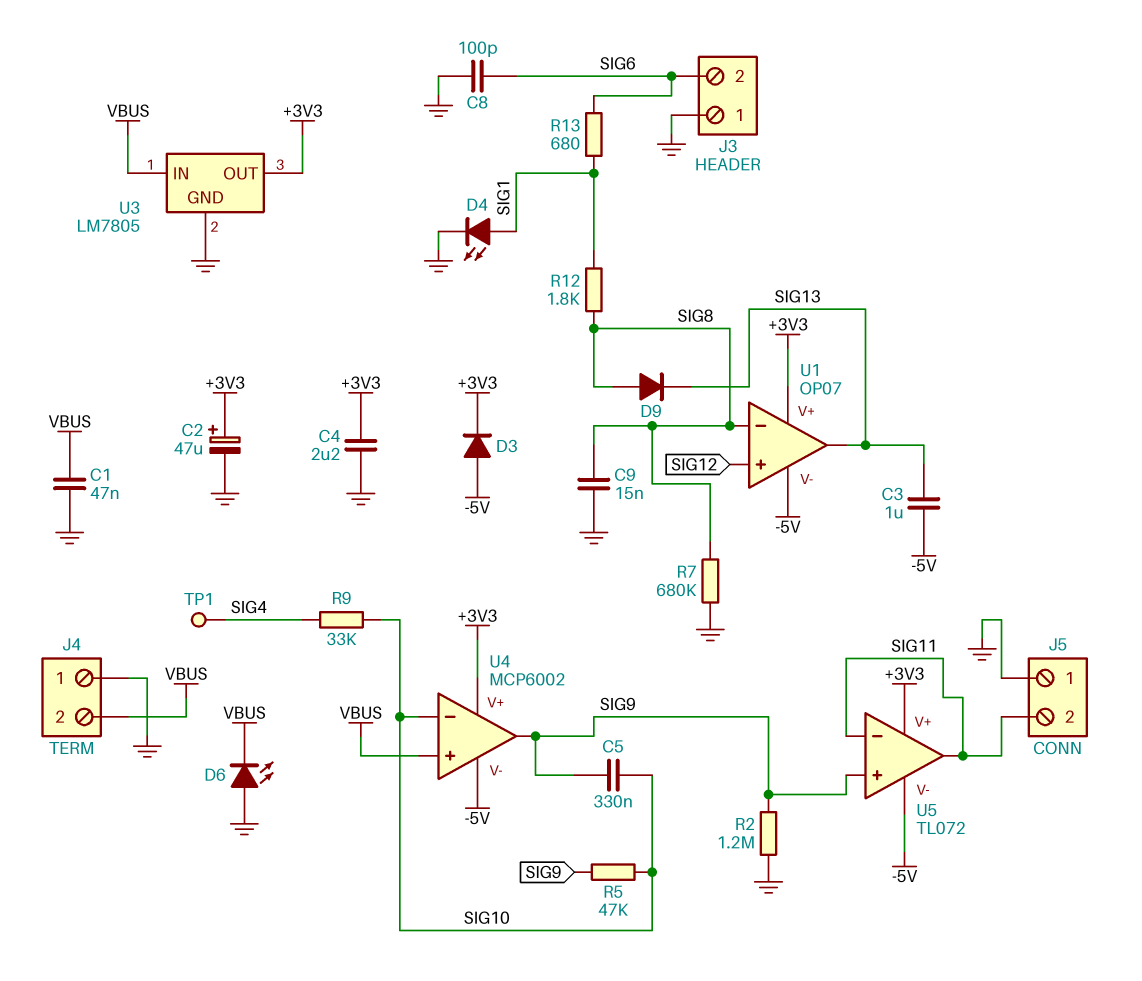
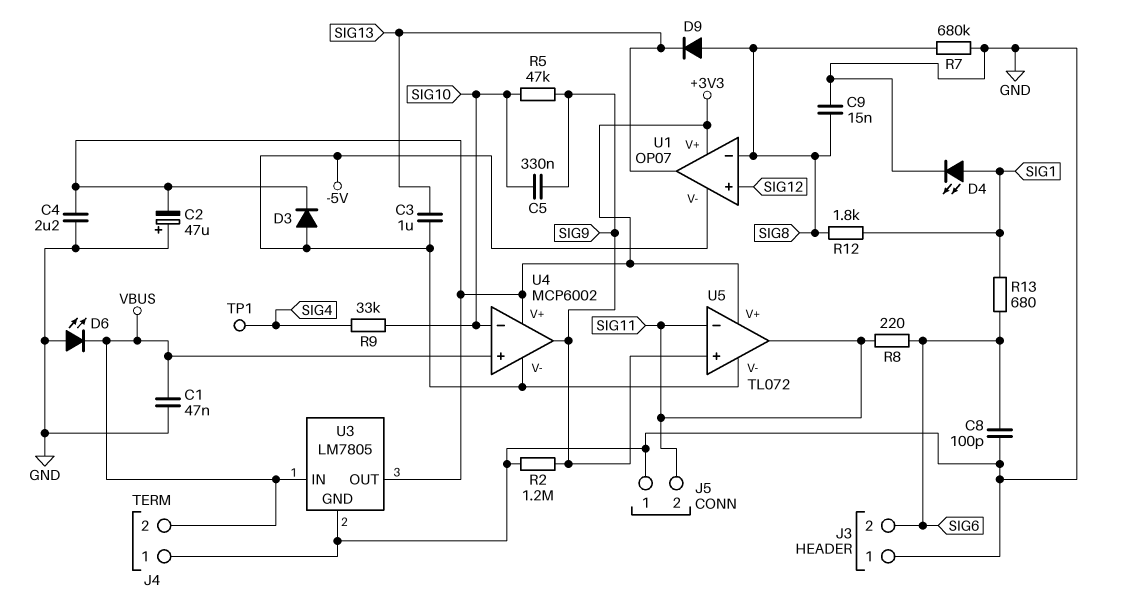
C2: 47uF (plus +3V3, minus GND) -> 47uF (plus GND, minus +3V3)
R8: none -> 220 (SIG6, SIG11)

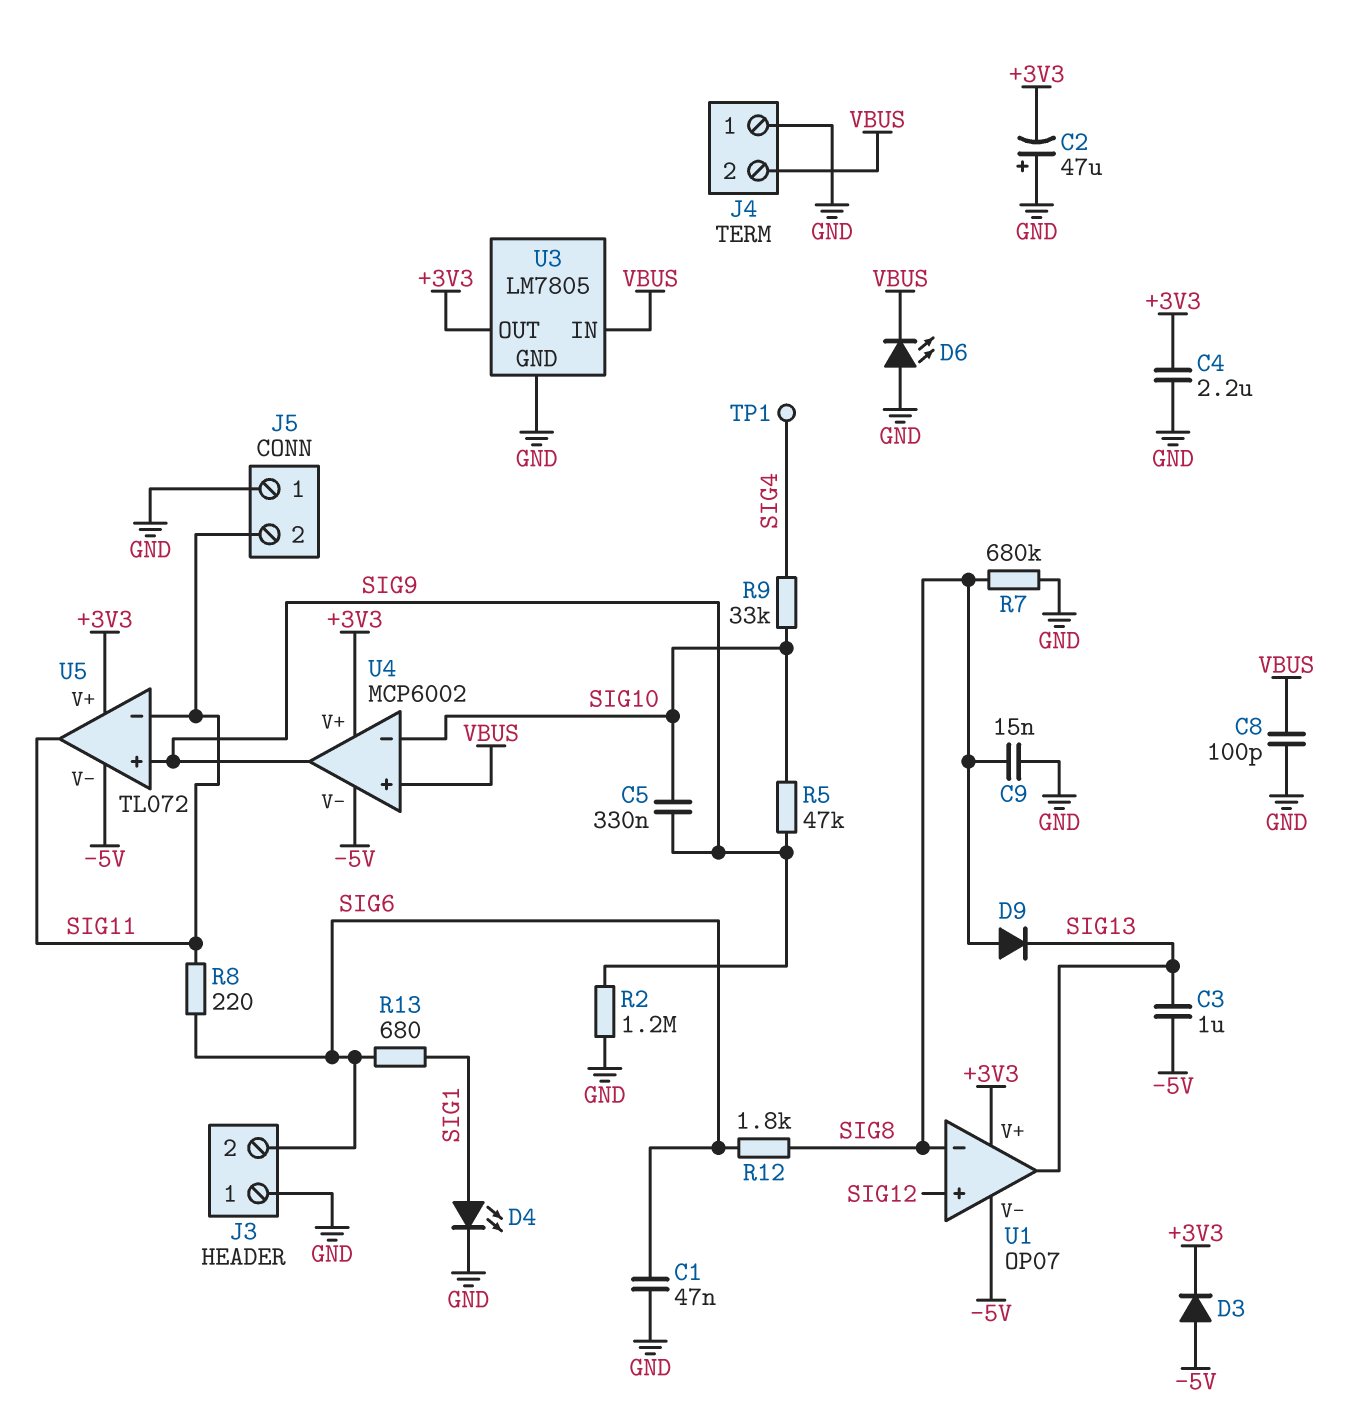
C1: 47nF (GND, VBUS) -> 47nF (GND, SIG6)
C8: 100pF (GND, SIG6) -> 100pF (GND, VBUS)
R12: 1.8k (SIG1, SIG8) -> 1.8k (SIG6, SIG8)

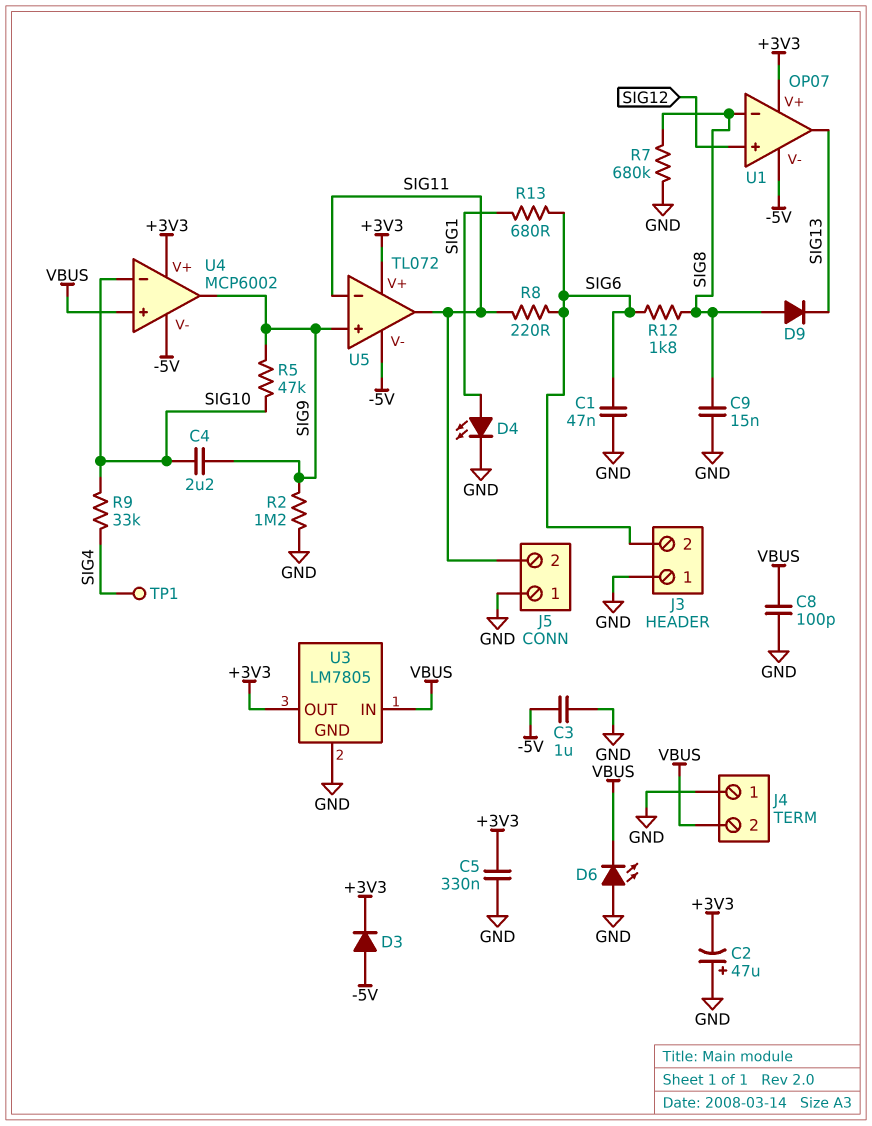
C3: 1uF (-5V, SIG13) -> 1uF (-5V, GND)
C4: 2.2uF (+3V3, GND) -> 2.2uF (SIG9, SIG10)
C5: 330nF (SIG9, SIG10) -> 330nF (+3V3, GND)

